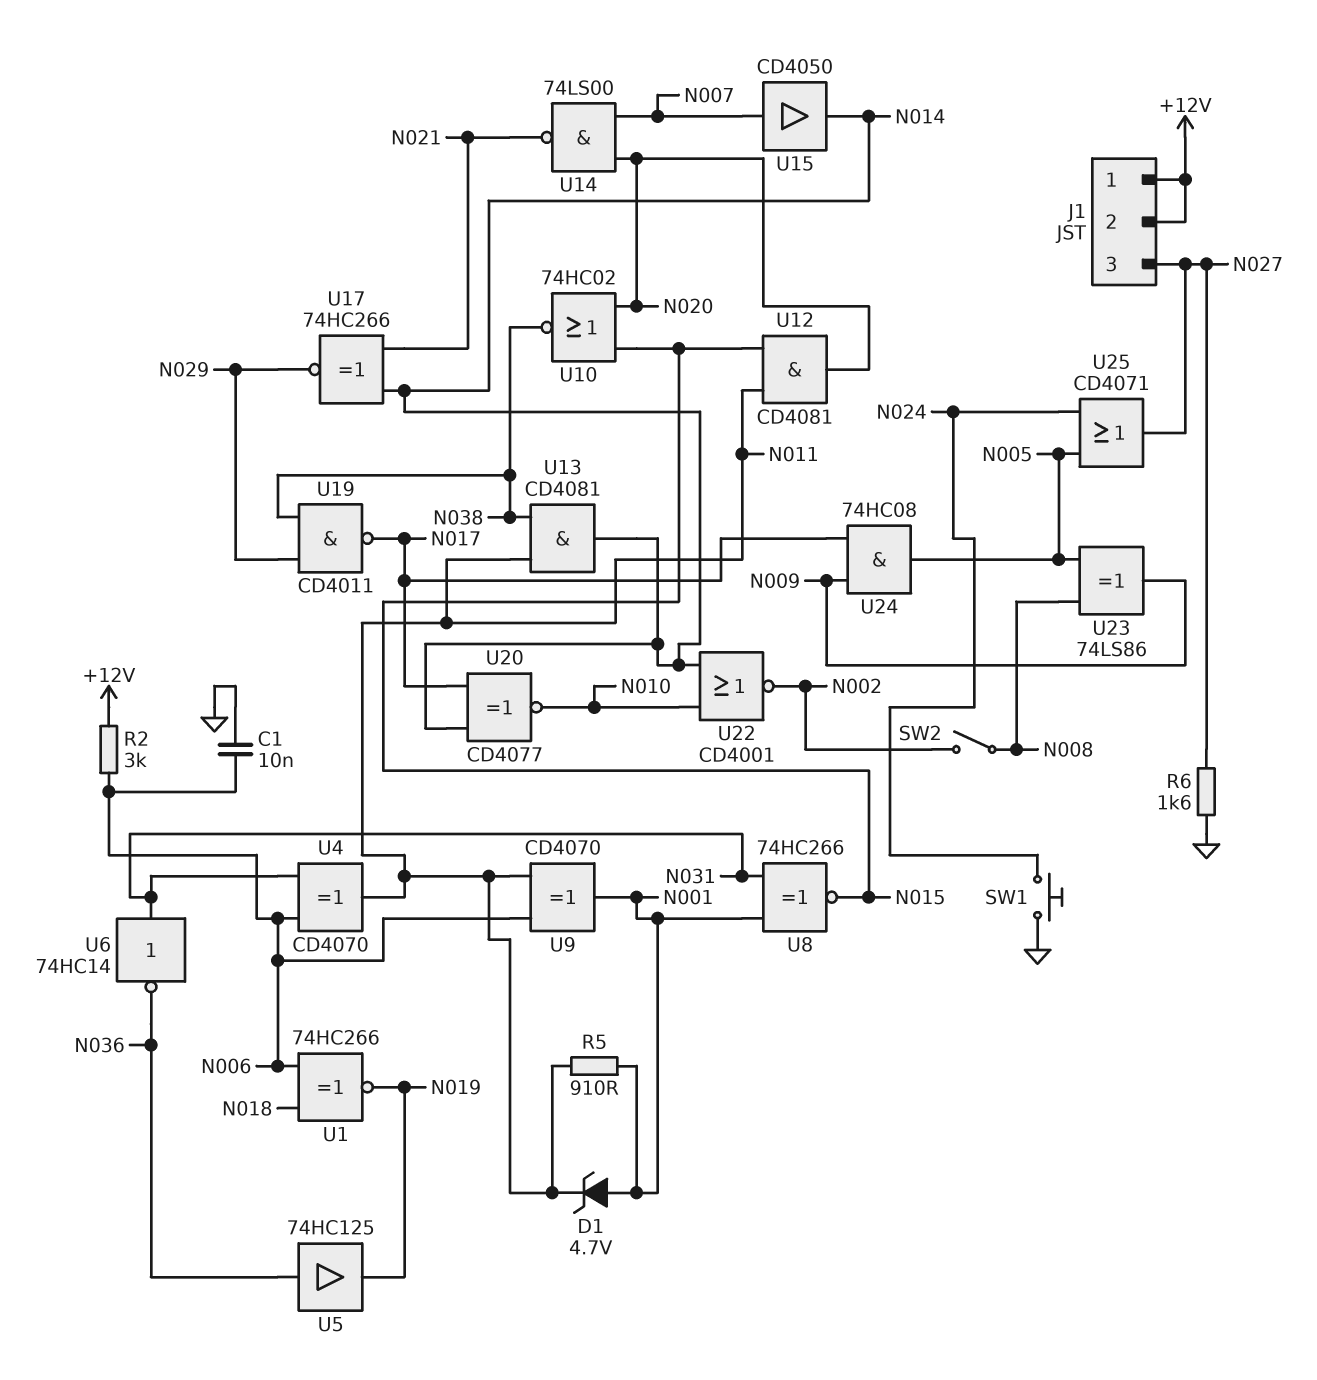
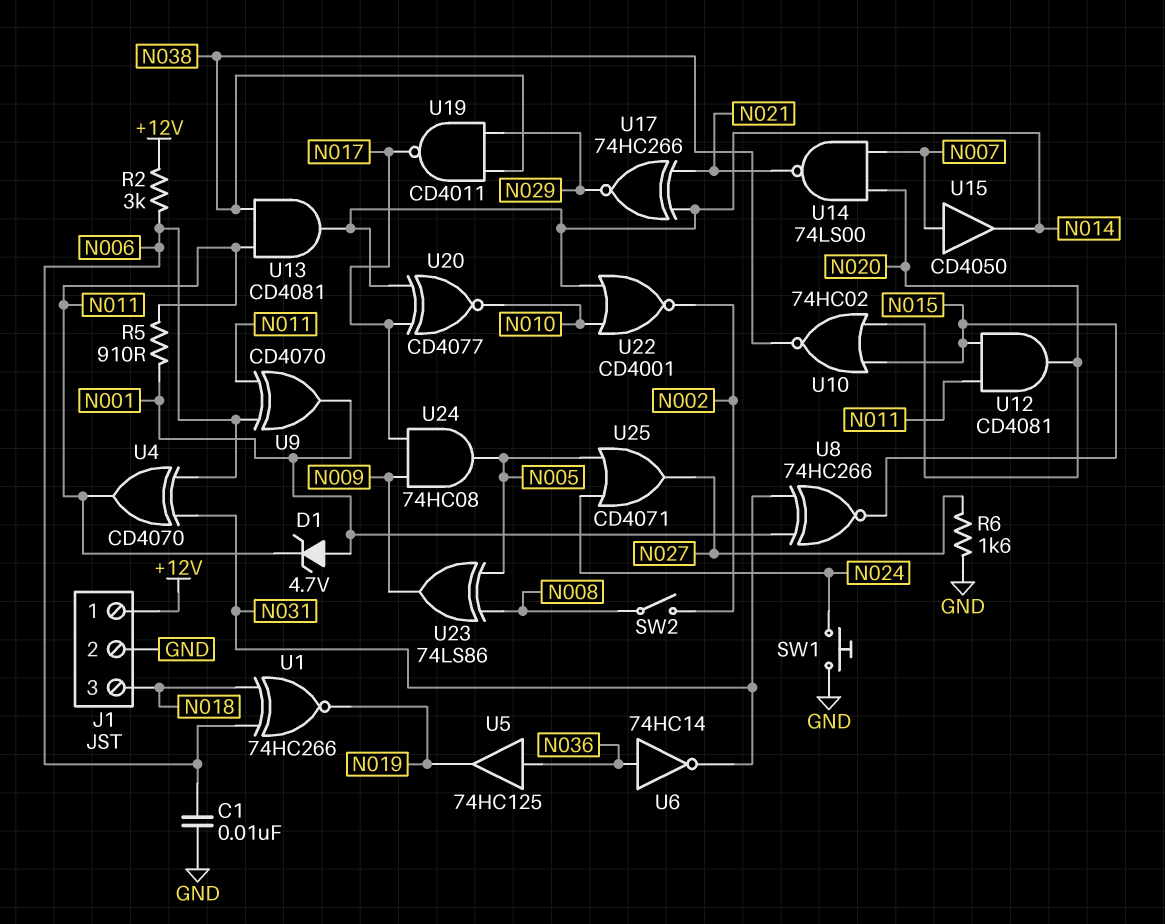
J1 pin 2: +12V -> GND
J1 pin 3: N027 -> N018
U6: NOT 74HC14 (in N031, out N036) -> NOT 74HC14 (in N036, out N031)

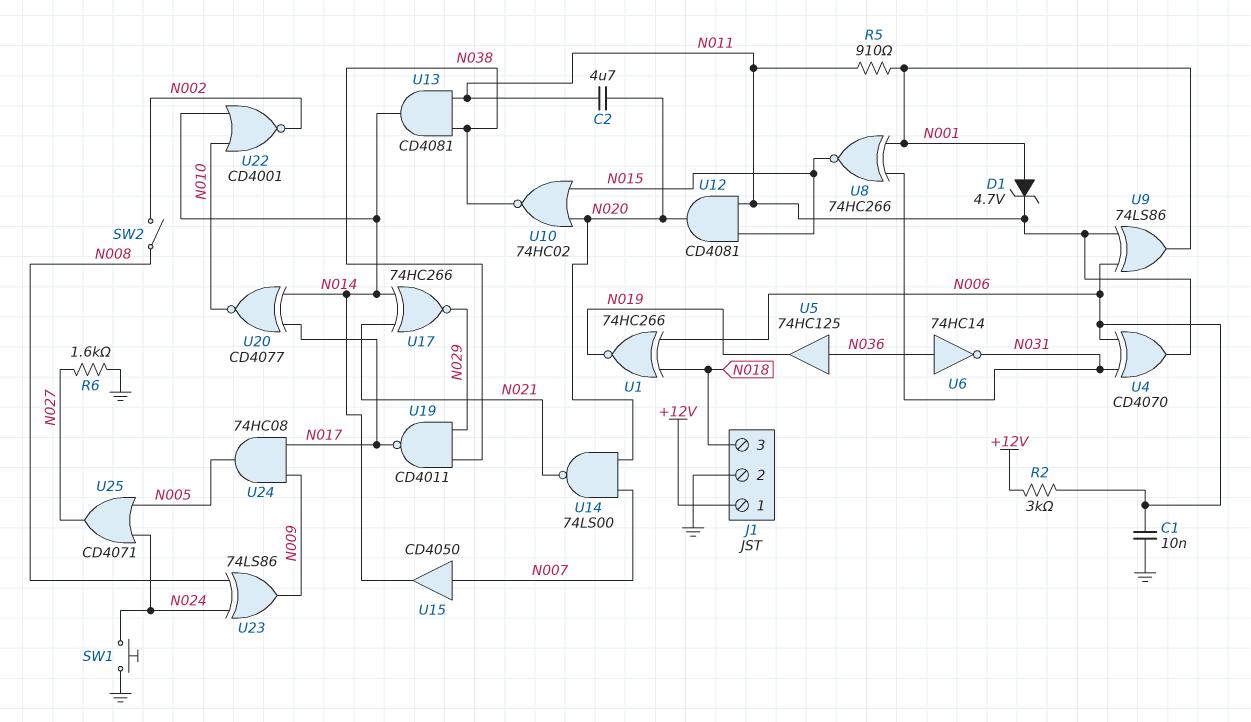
C2: none -> 4.7uF (N011, N020)
U9: XOR CD4070 (in N006, in N011, out N001) -> XOR 74LS86 (in N006, in N011, out N001)
U23: XOR 74LS86 (in N005, in N008, out N009) -> XOR 74LS86 (in N008, in N024, out N009)

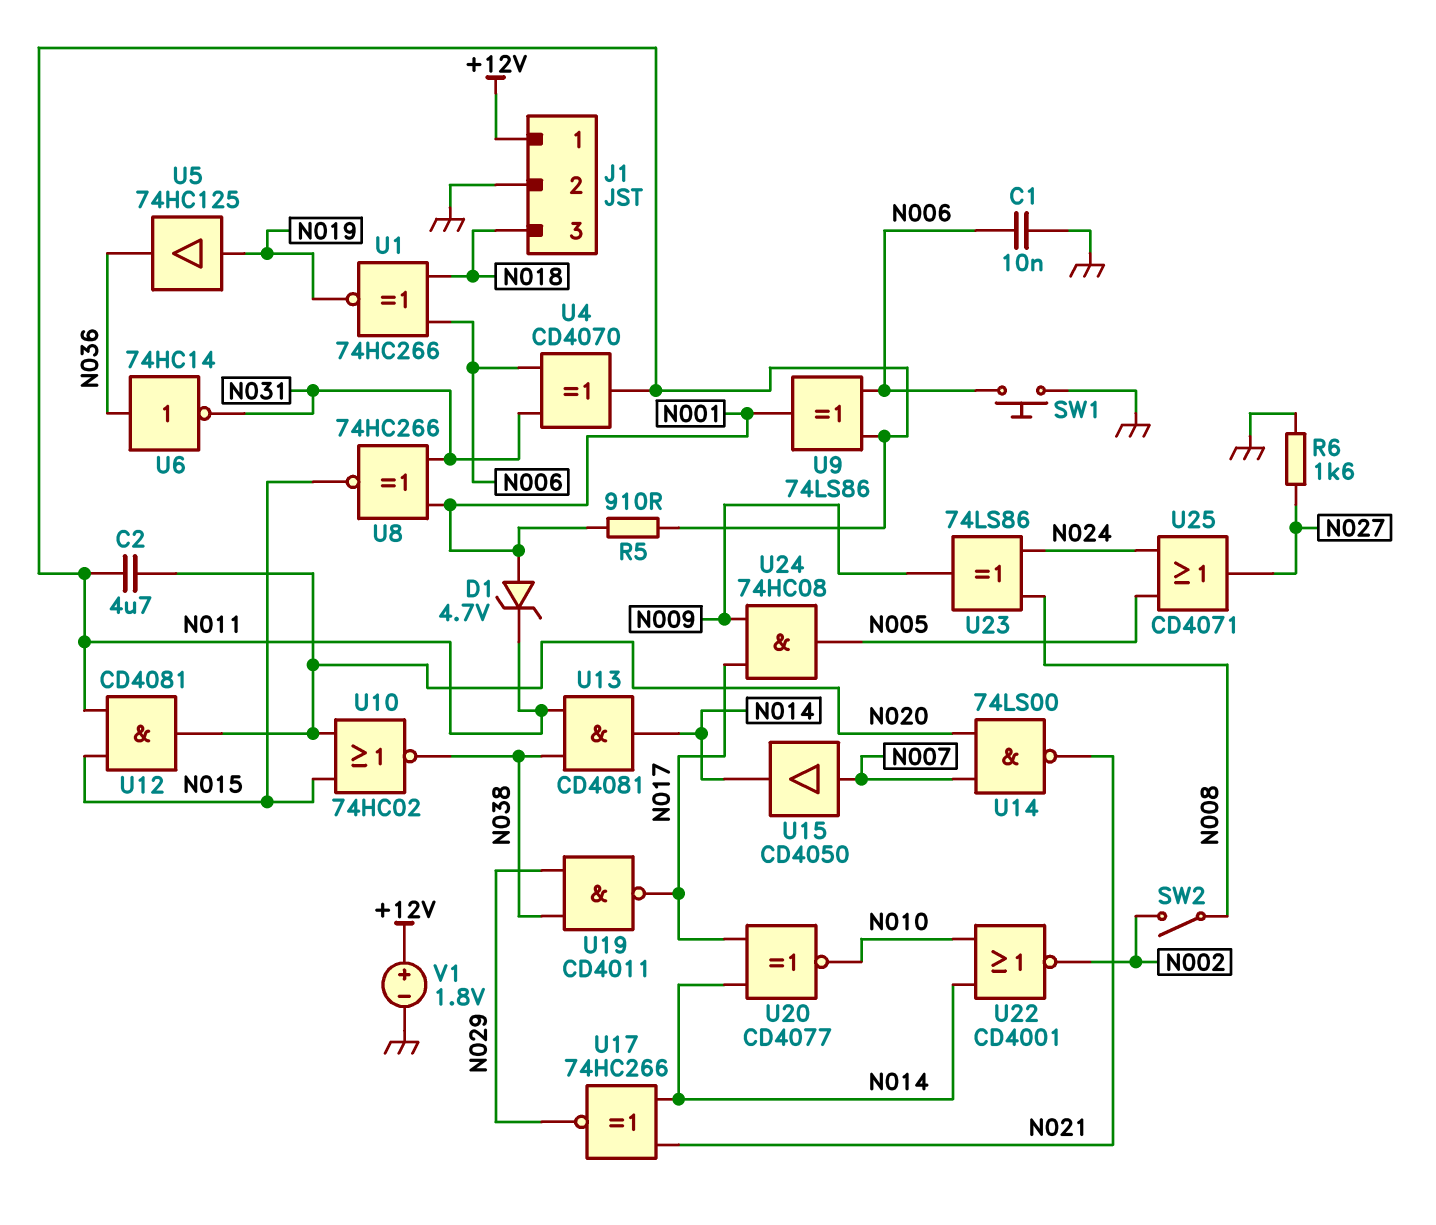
R2: 3k (+12V, N006) -> none
SW1: button (GND, N024) -> button (GND, N006)
U5: buffer 74HC125 (in N036, out N019) -> buffer 74HC125 (in N019, out N036)
V1: none -> 1.8V (plus +12V, minus GND)

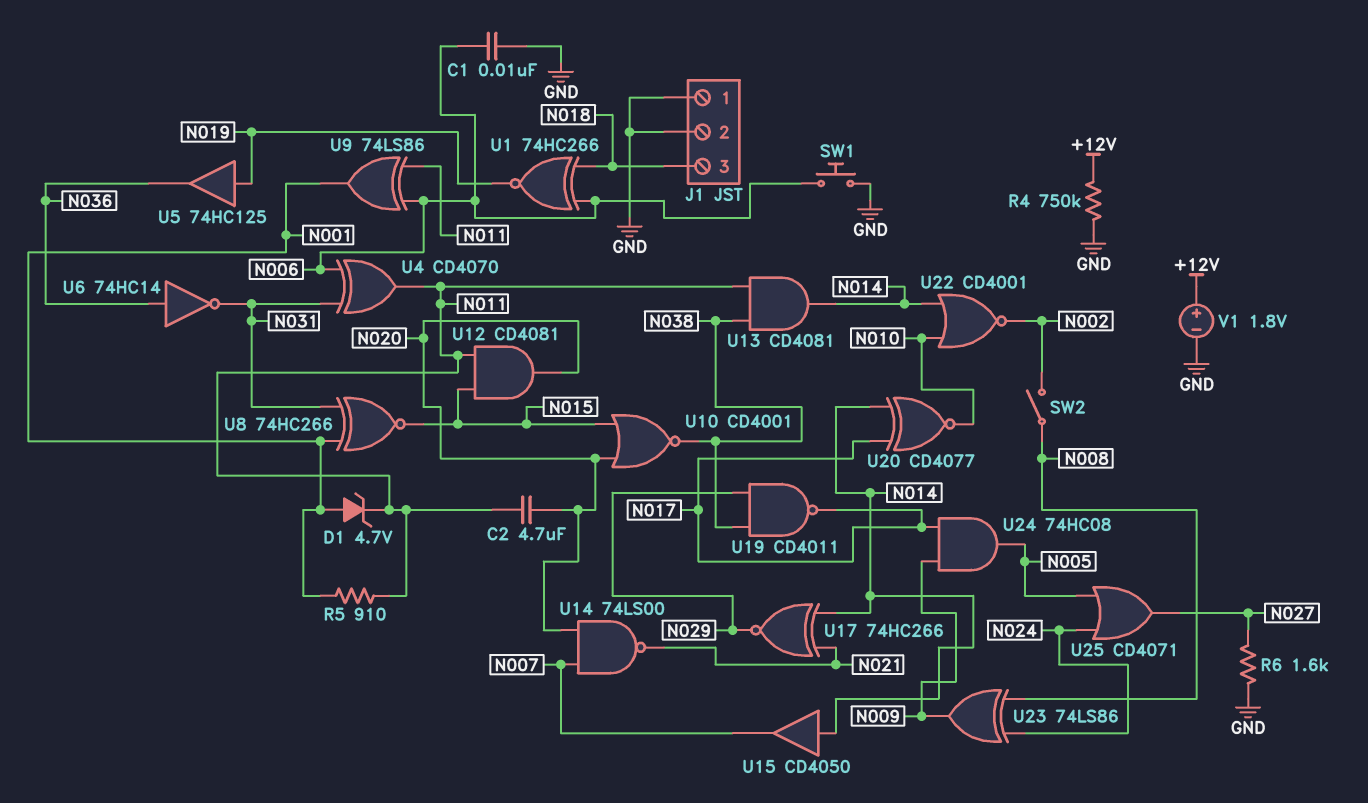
J1 pin 1: +12V -> GND
R4: none -> 750k (+12V, GND)
U10: NOR 74HC02 (in N015, in N020, out N038) -> NOR CD4001 (in N015, in N020, out N038)
U15: buffer CD4050 (in N007, out N014) -> buffer CD4050 (in N014, out N007)

